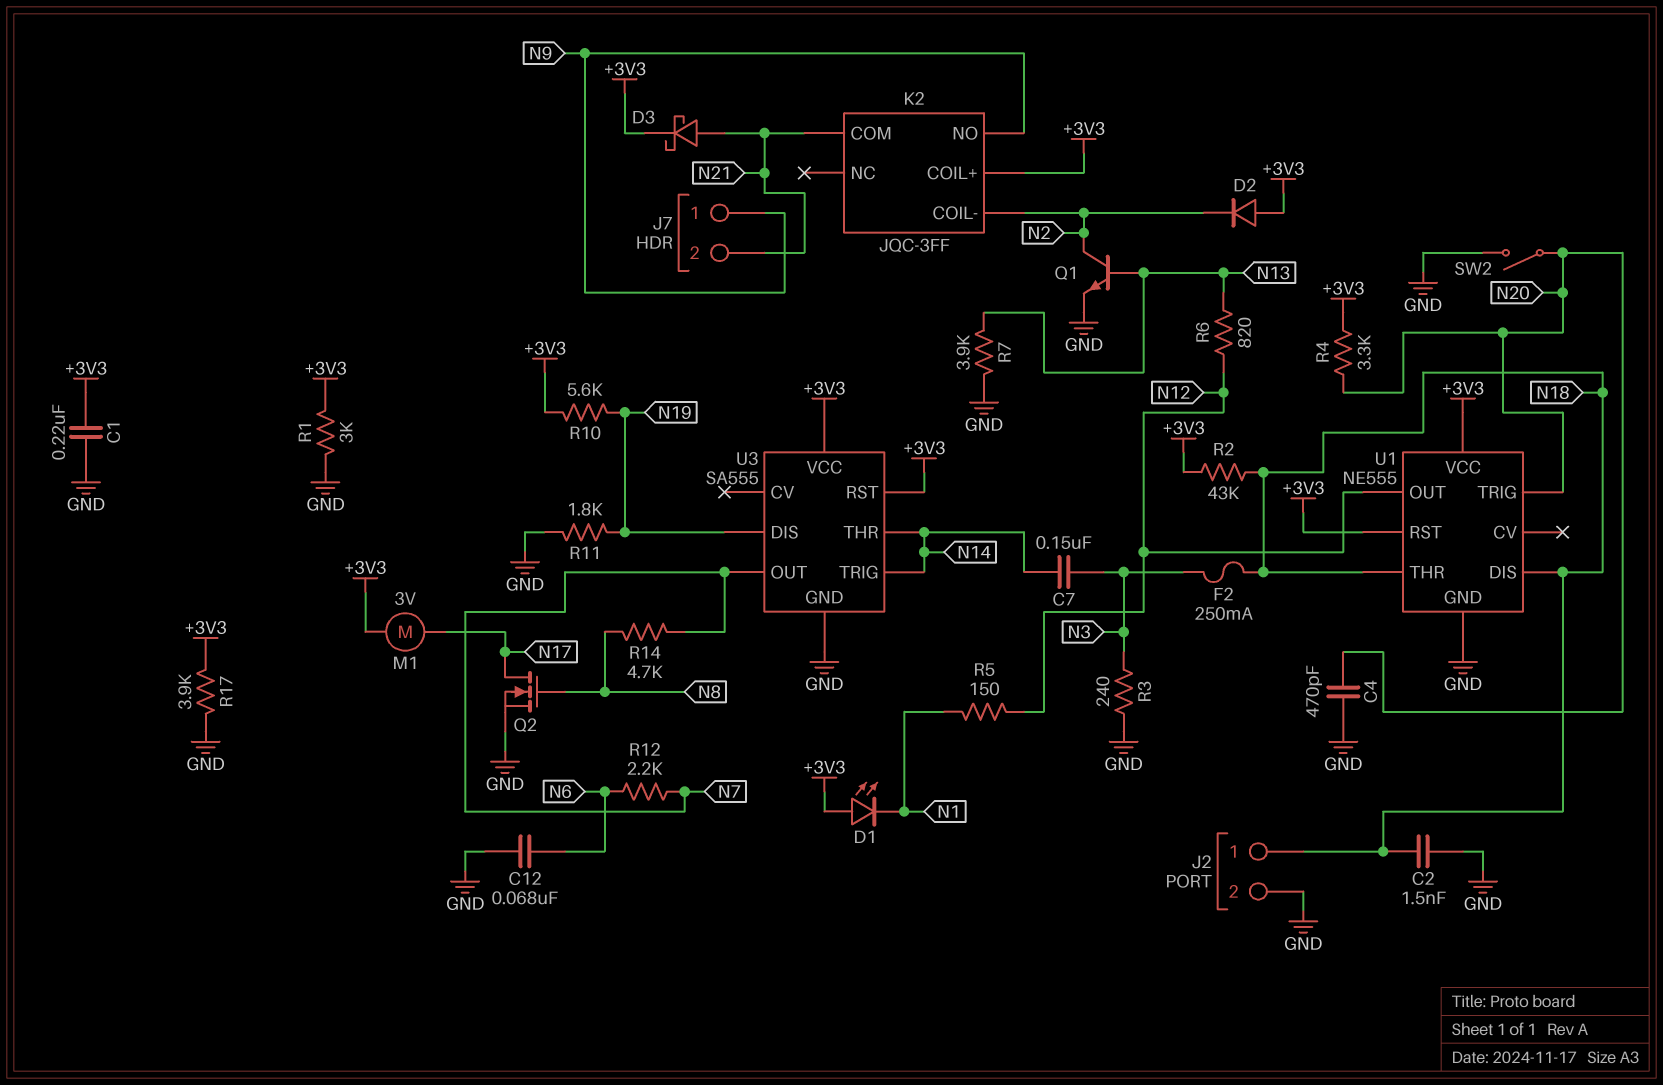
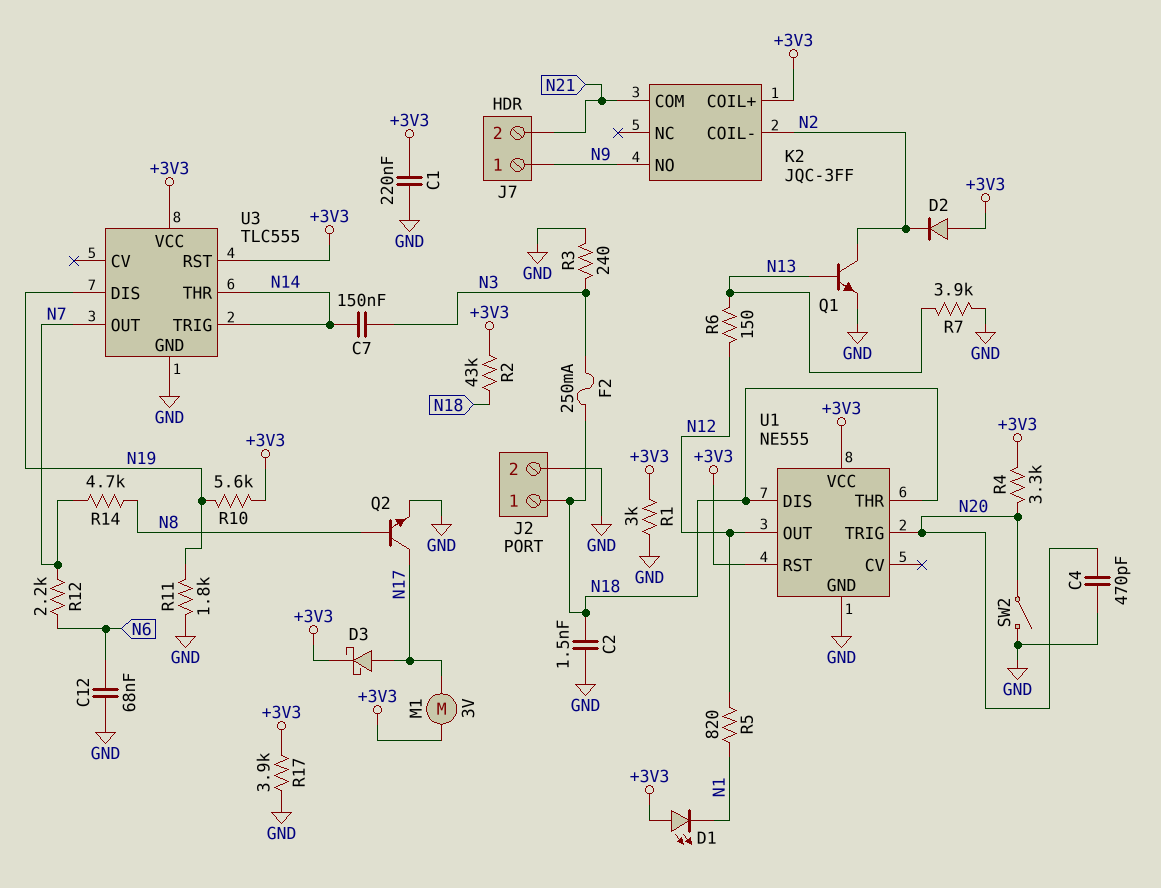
D3: schottky (A N21, K +3V3) -> schottky (A N17, K +3V3)
Q2: NMOS (G N8, D N17, S GND) -> NPN (B N8, C N17, E GND)
R5: 150 (N1, N12) -> 820 (N1, N12)
R6: 820 (N12, N13) -> 150 (N12, N13)
U3: SA555 -> TLC555

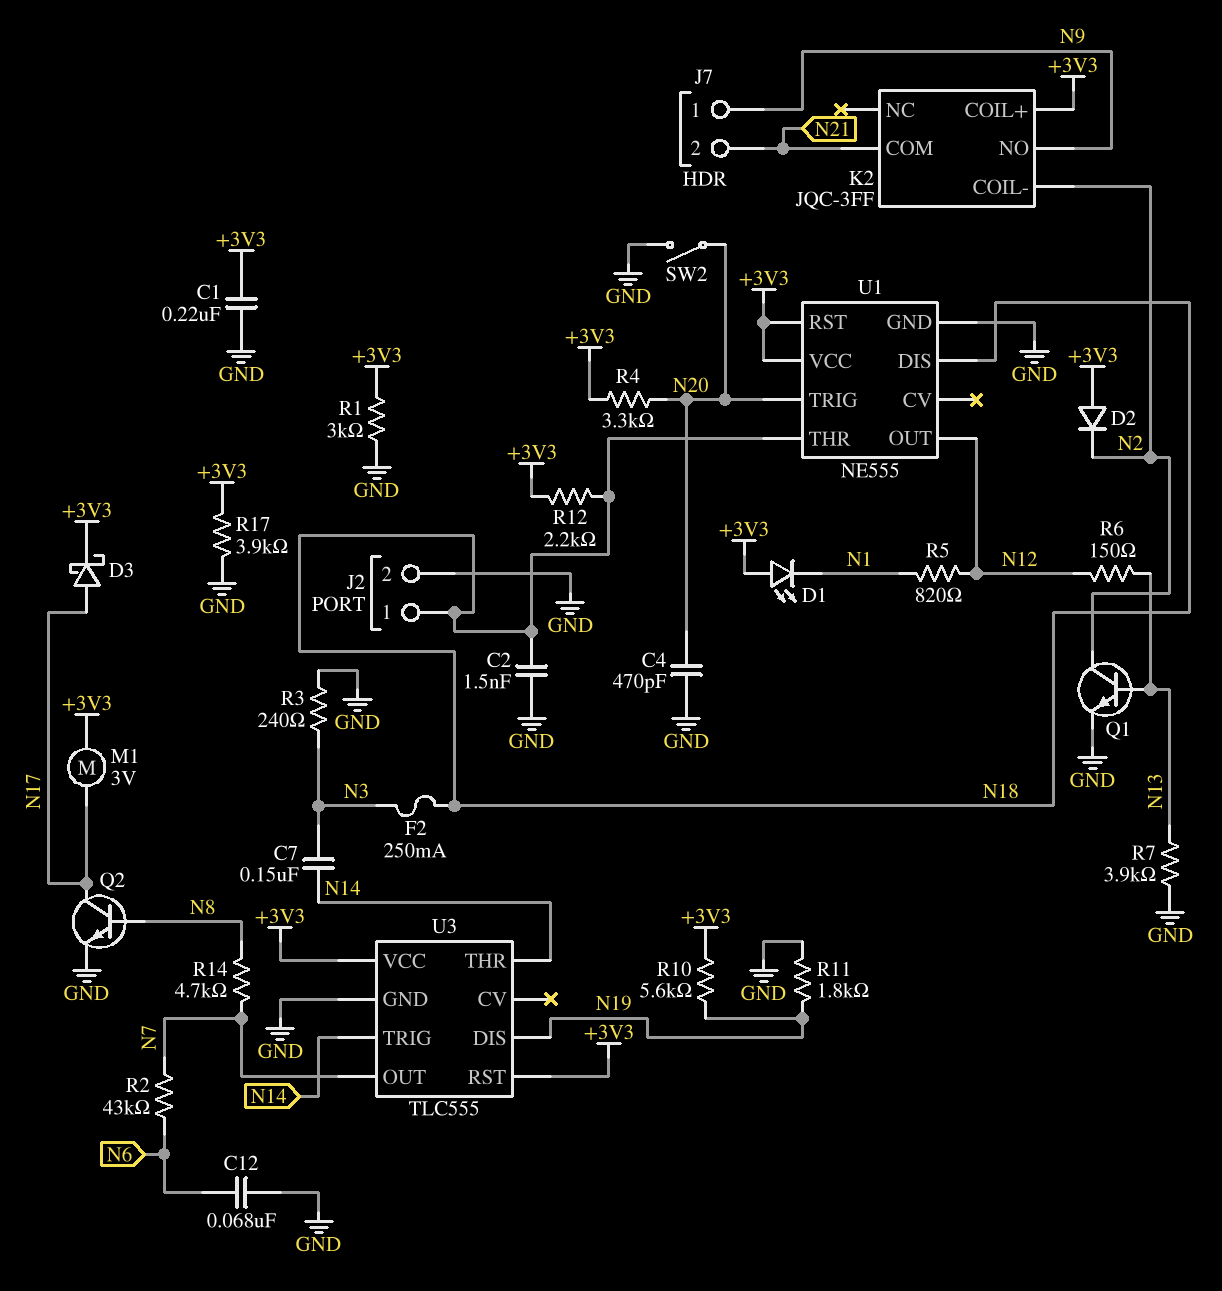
R2: 43k (+3V3, N18) -> 43k (N6, N7)
R12: 2.2k (N6, N7) -> 2.2k (+3V3, N18)

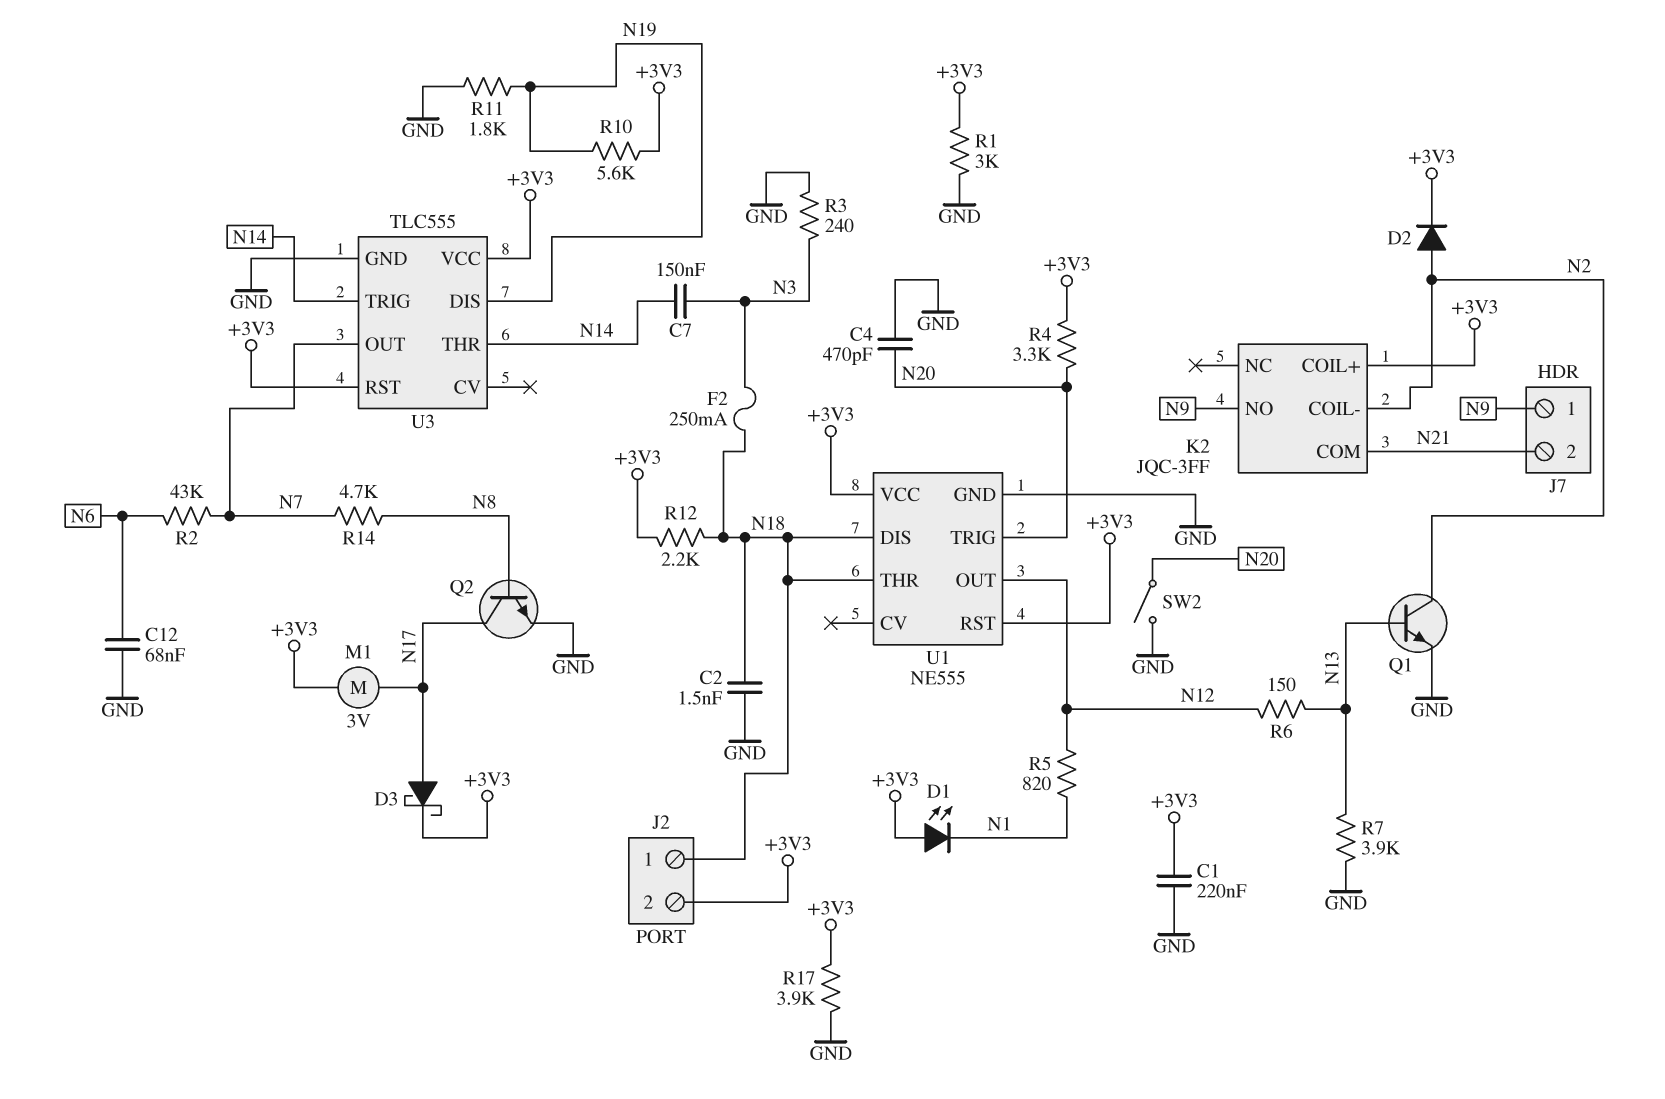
D2: diode (A +3V3, K N2) -> diode (A N2, K +3V3)
J2 pin 2: GND -> +3V3

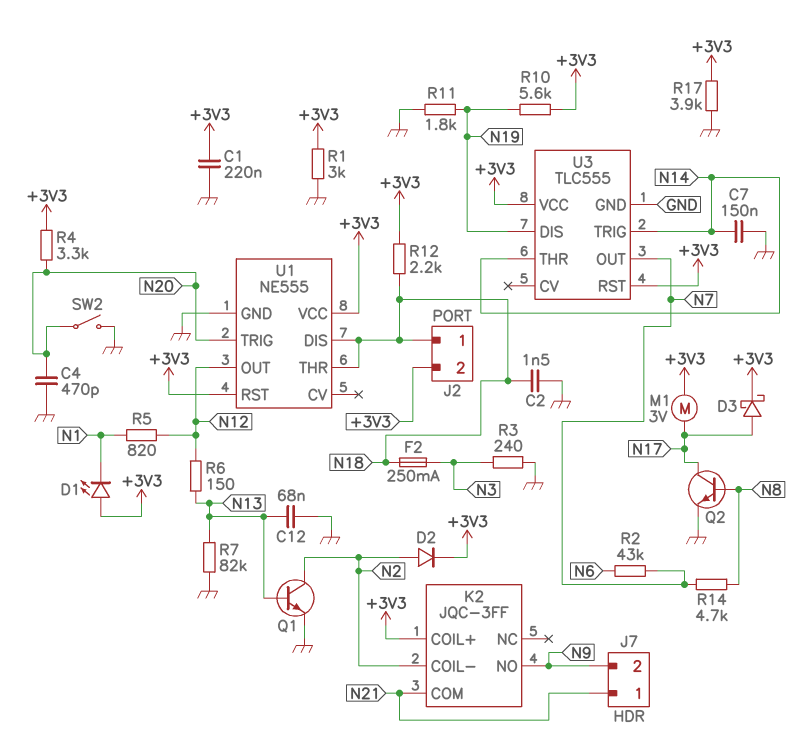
C7: 150nF (N3, N14) -> 150nF (GND, N14)
C12: 68nF (GND, N6) -> 68nF (GND, N13)
J7 pin 1: N9 -> N21
J7 pin 2: N21 -> N9
R7: 3.9k (GND, N13) -> 82k (GND, N13)

